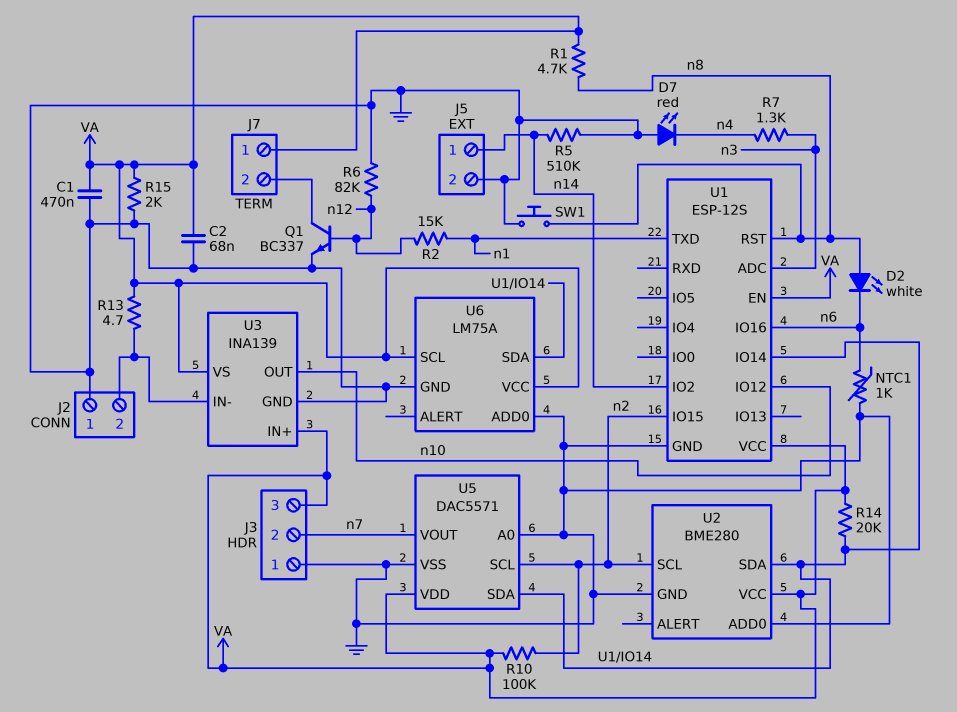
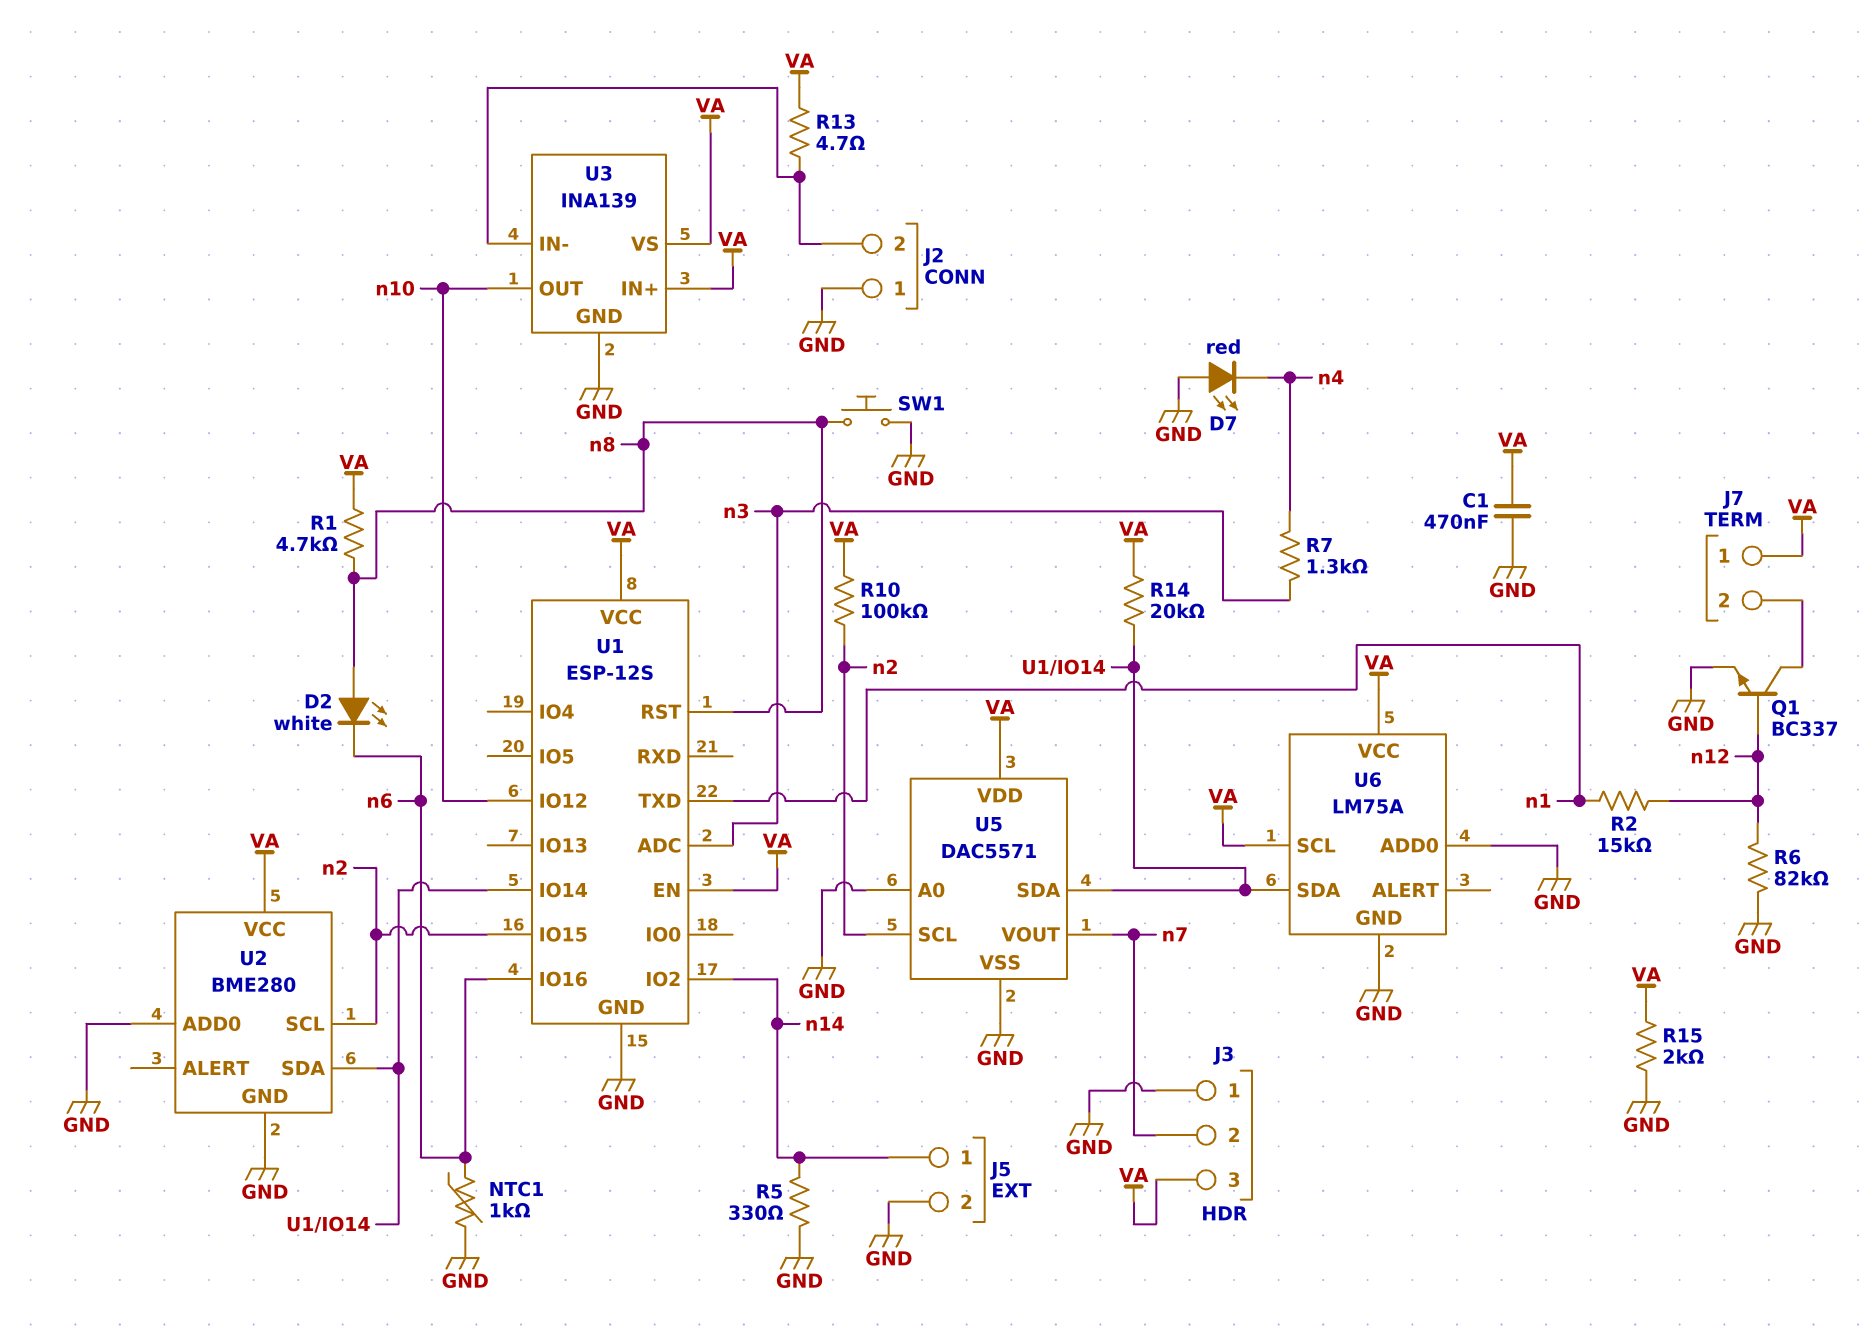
C2: 68nF (GND, VA) -> none
R5: 510k (GND, n14) -> 330 (GND, n14)

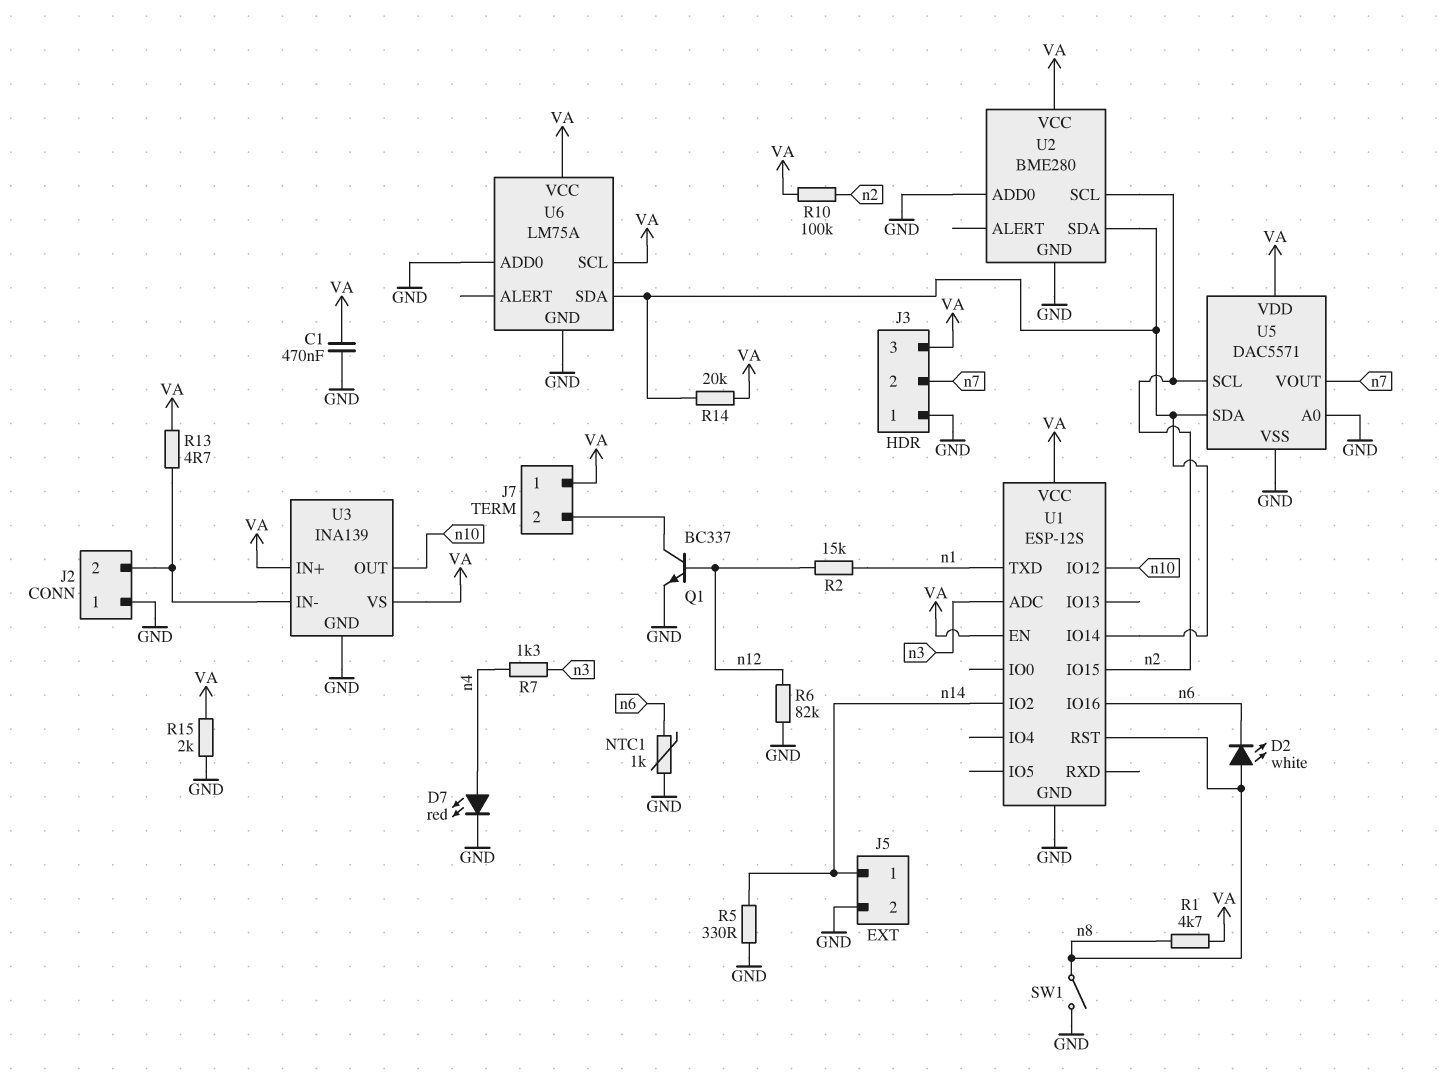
D7: LED red (A GND, K n4) -> LED red (A n4, K GND)
SW1: button (GND, n8) -> switch (GND, n8)

